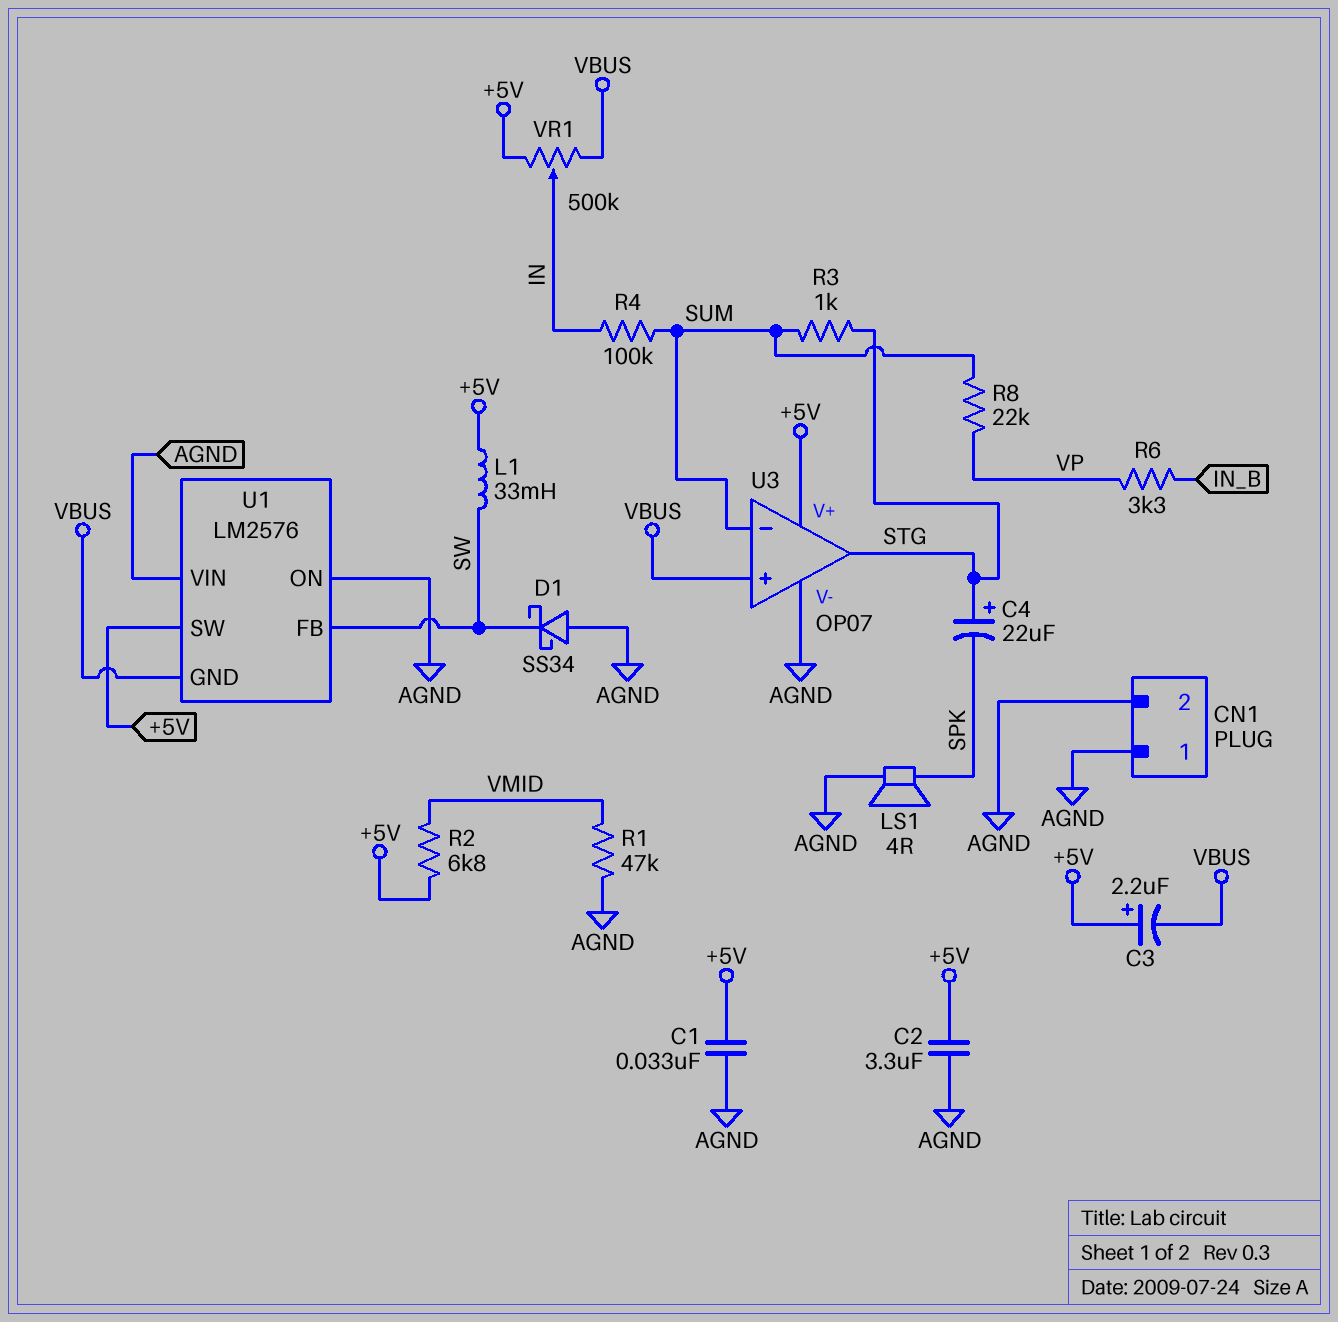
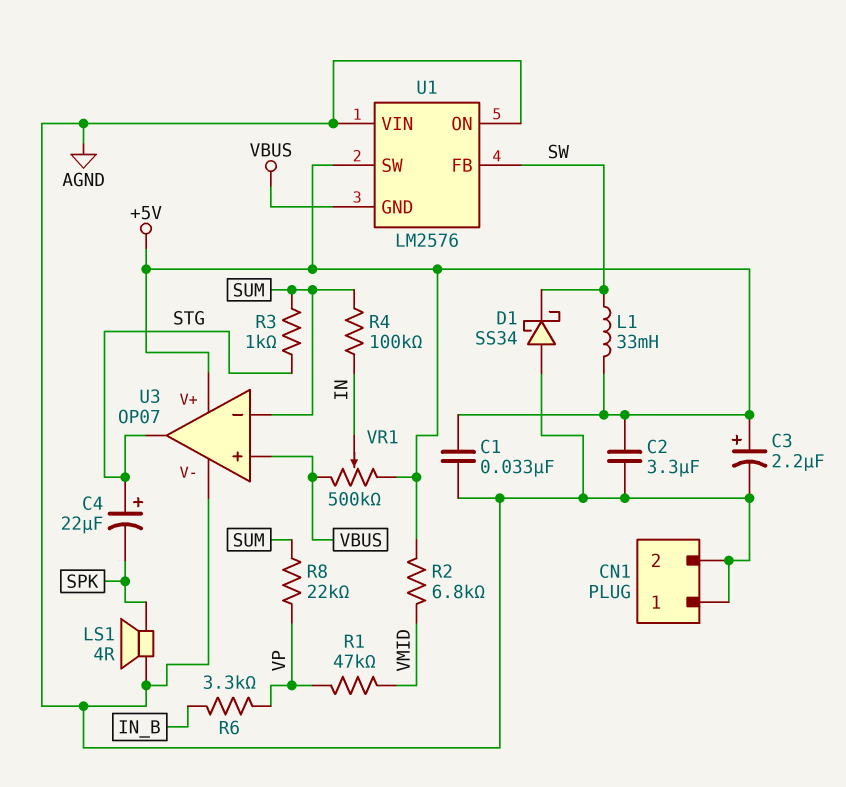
C3: 2.2uF (plus +5V, minus VBUS) -> 2.2uF (plus +5V, minus AGND)
R1: 47k (AGND, VMID) -> 47k (VMID, VP)

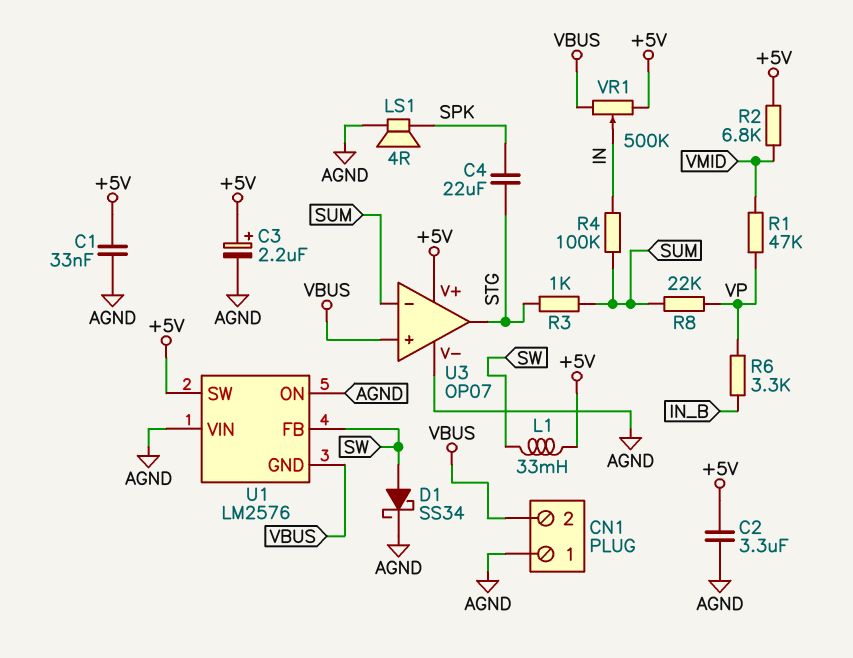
C4: 22uF (plus STG, minus SPK) -> 22uF (SPK, STG)
CN1 pin 2: AGND -> VBUS
D1: schottky SS34 (A AGND, K SW) -> schottky SS34 (A SW, K AGND)

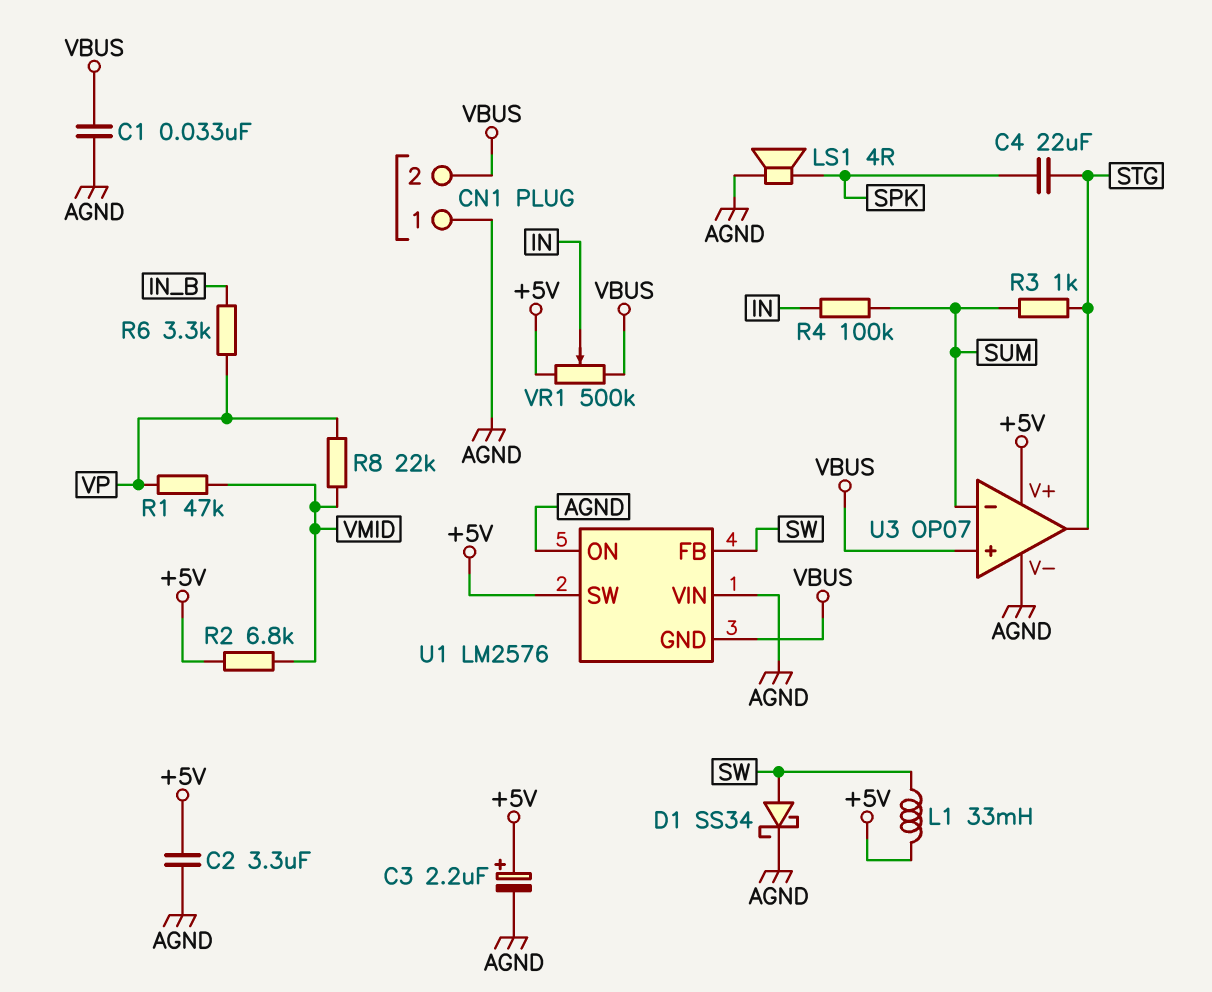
C1: 33nF (+5V, AGND) -> 33nF (AGND, VBUS)
R8: 22k (SUM, VP) -> 22k (VMID, VP)

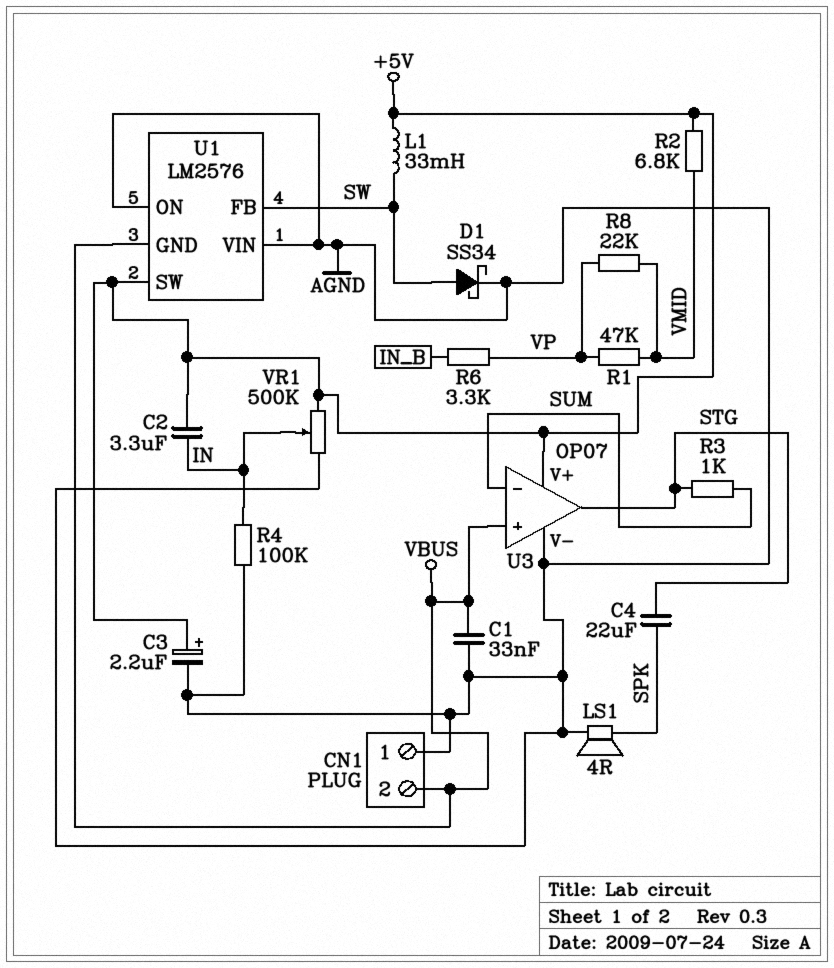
C2: 3.3uF (+5V, AGND) -> 3.3uF (+5V, IN)
R4: 100k (IN, SUM) -> 100k (AGND, IN)
VR1: 500k (+5V, VBUS, wiper IN) -> 500k (+5V, AGND, wiper IN)

